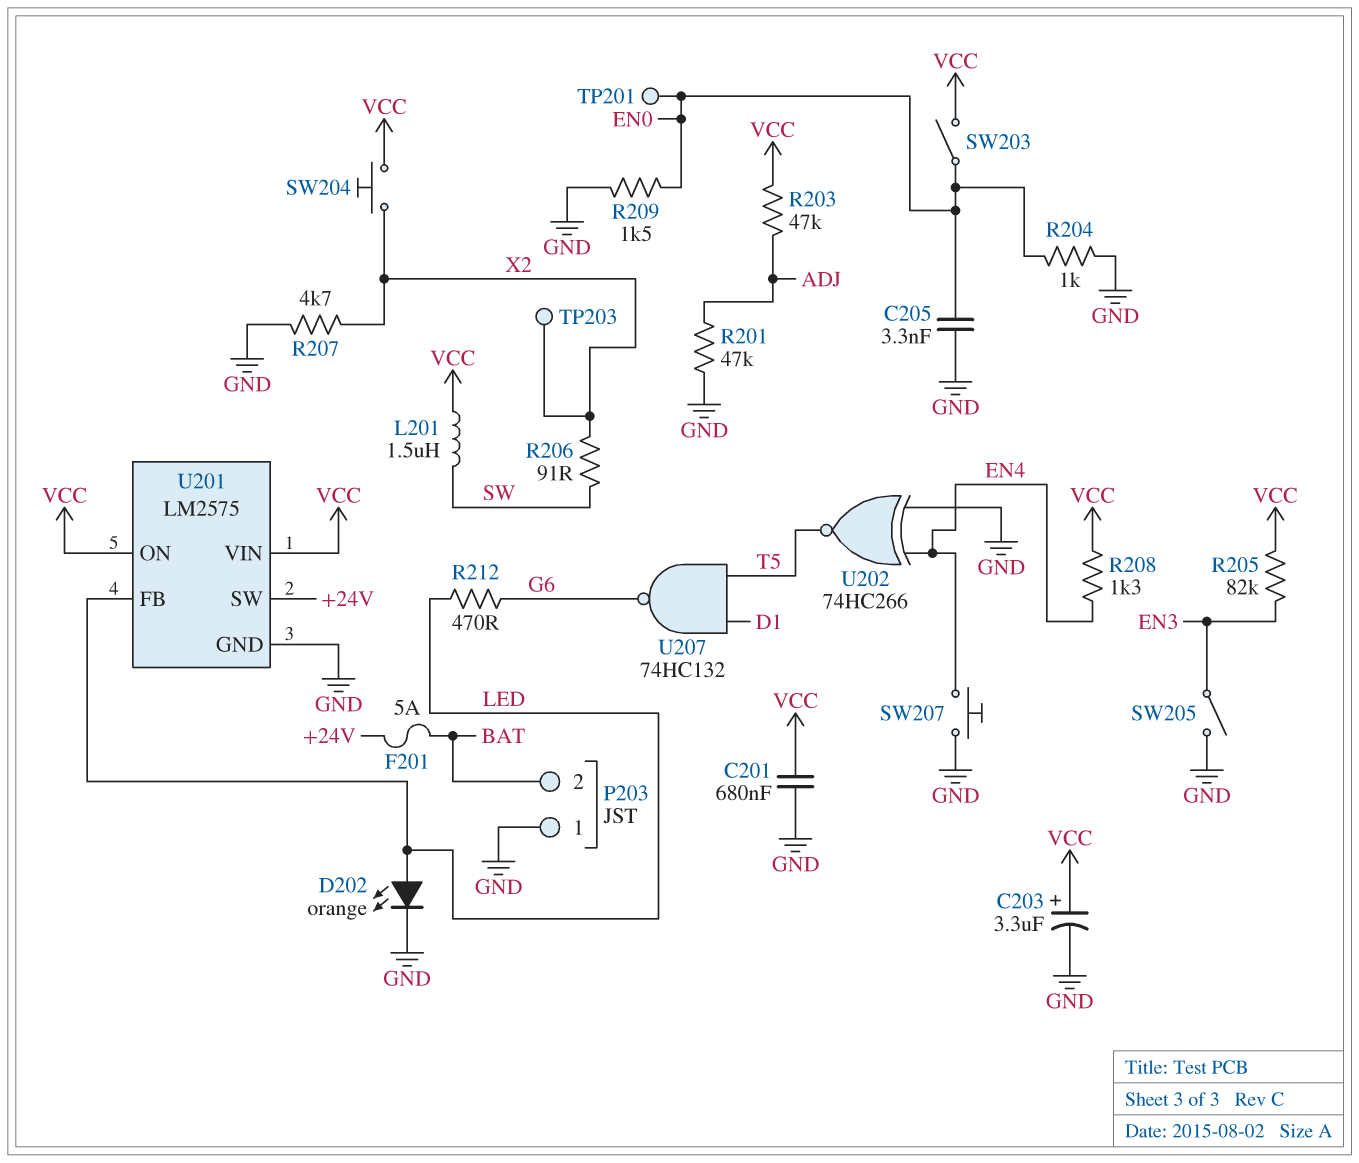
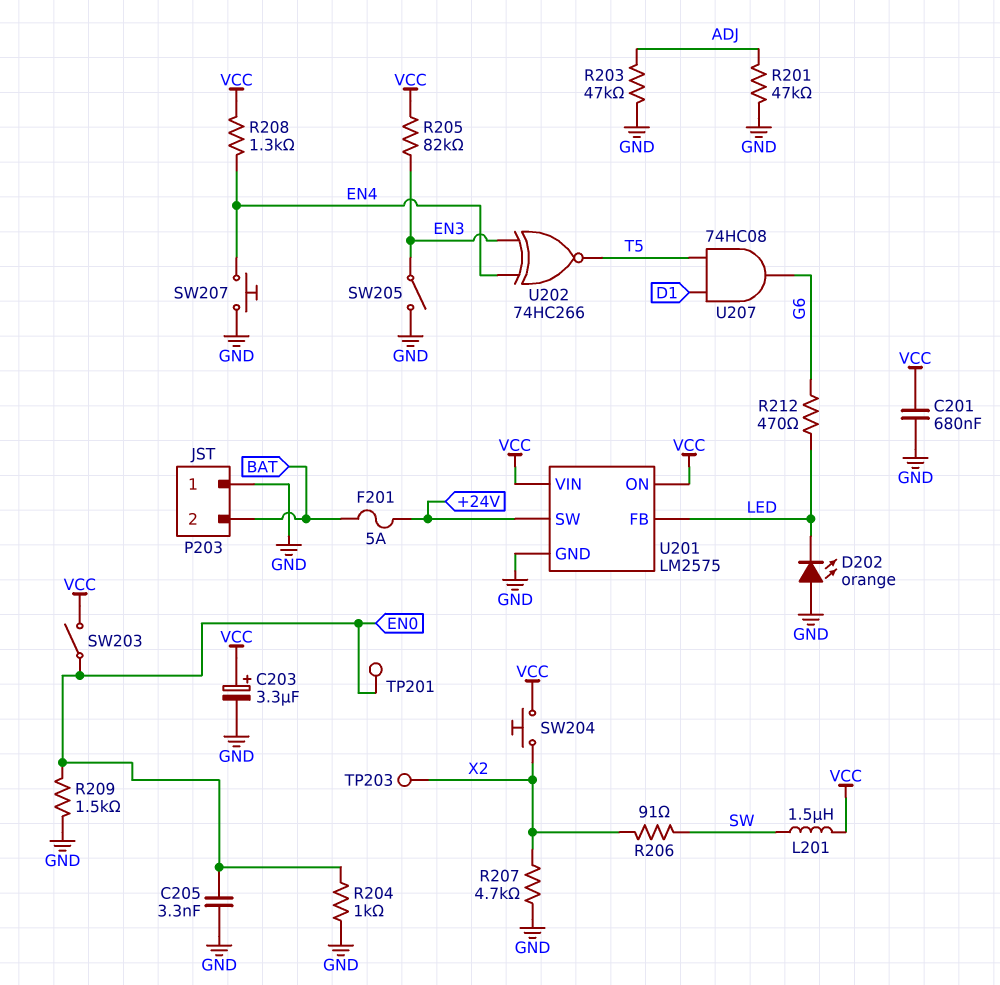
D202: LED orange (A LED, K GND) -> LED orange (A GND, K LED)
R203: 47k (ADJ, VCC) -> 47k (ADJ, GND)
U202: XNOR 74HC266 (in EN4, in GND, out T5) -> XNOR 74HC266 (in EN3, in EN4, out T5)
U207: NAND 74HC132 (in D1, in T5, out G6) -> AND 74HC08 (in D1, in T5, out G6)

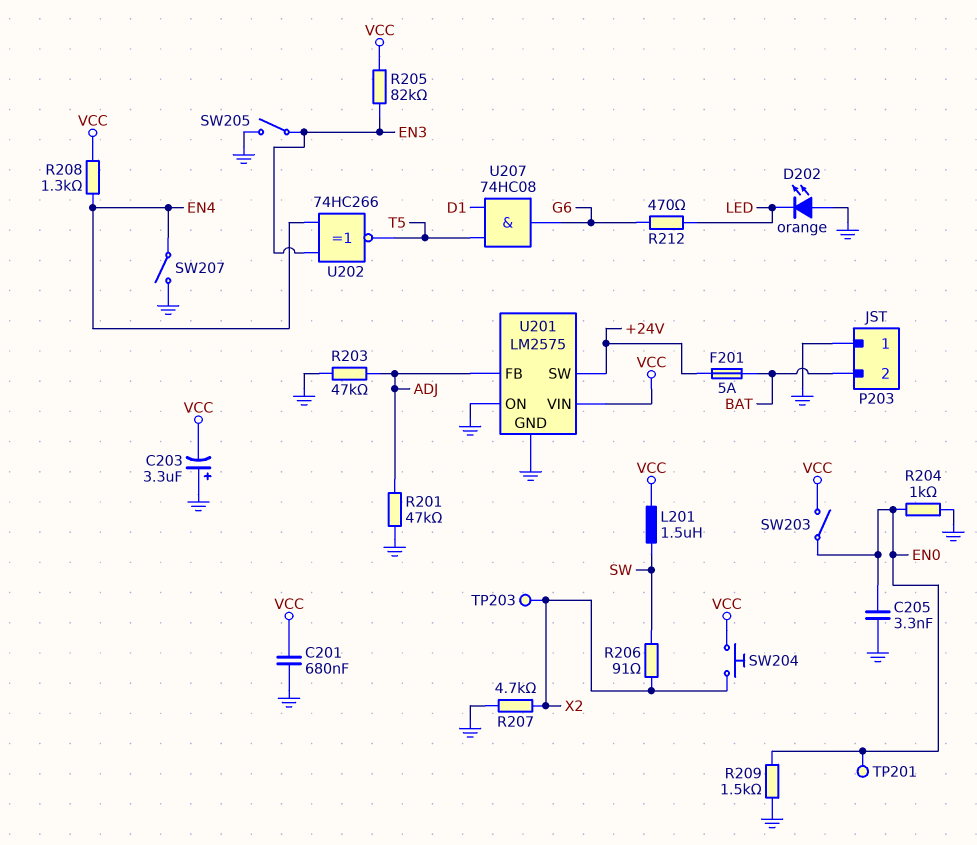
C203: 3.3uF (plus VCC, minus GND) -> 3.3uF (plus GND, minus VCC)
SW207: button (EN4, GND) -> switch (EN4, GND)
U201 pin FB: LED -> ADJ
U201 pin ON: VCC -> GND

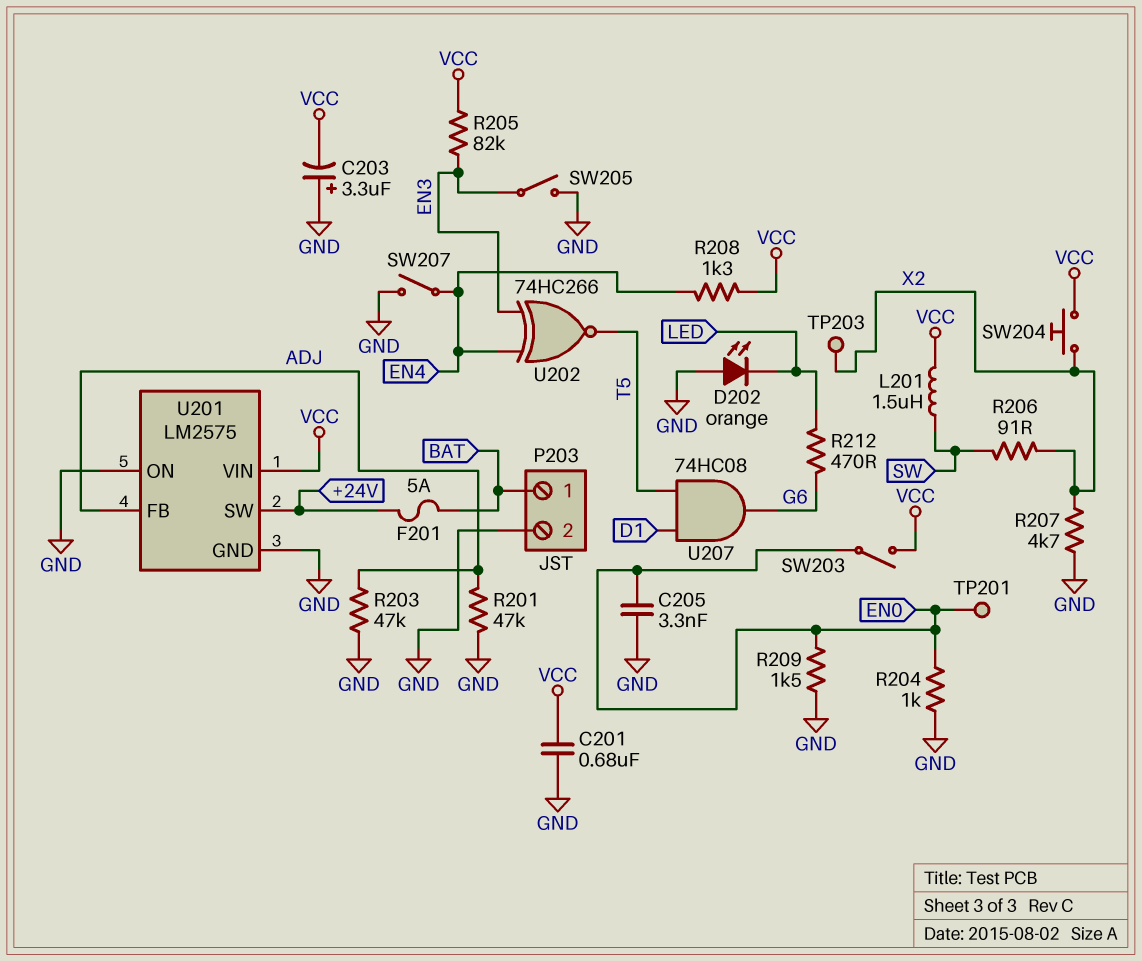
P203 pin 1: GND -> BAT
P203 pin 2: BAT -> GND

